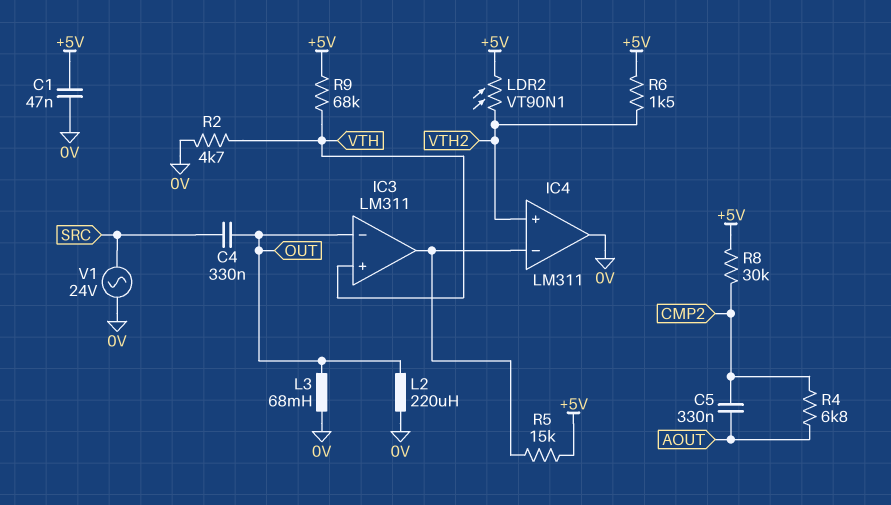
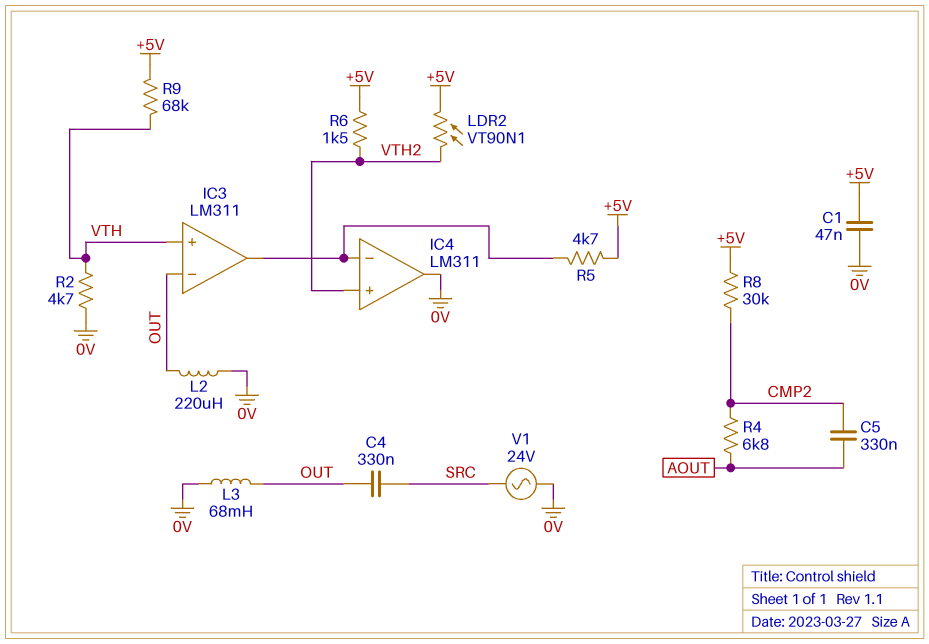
R5: 15k (+5V, IC3/out) -> 4.7k (+5V, IC3/out)

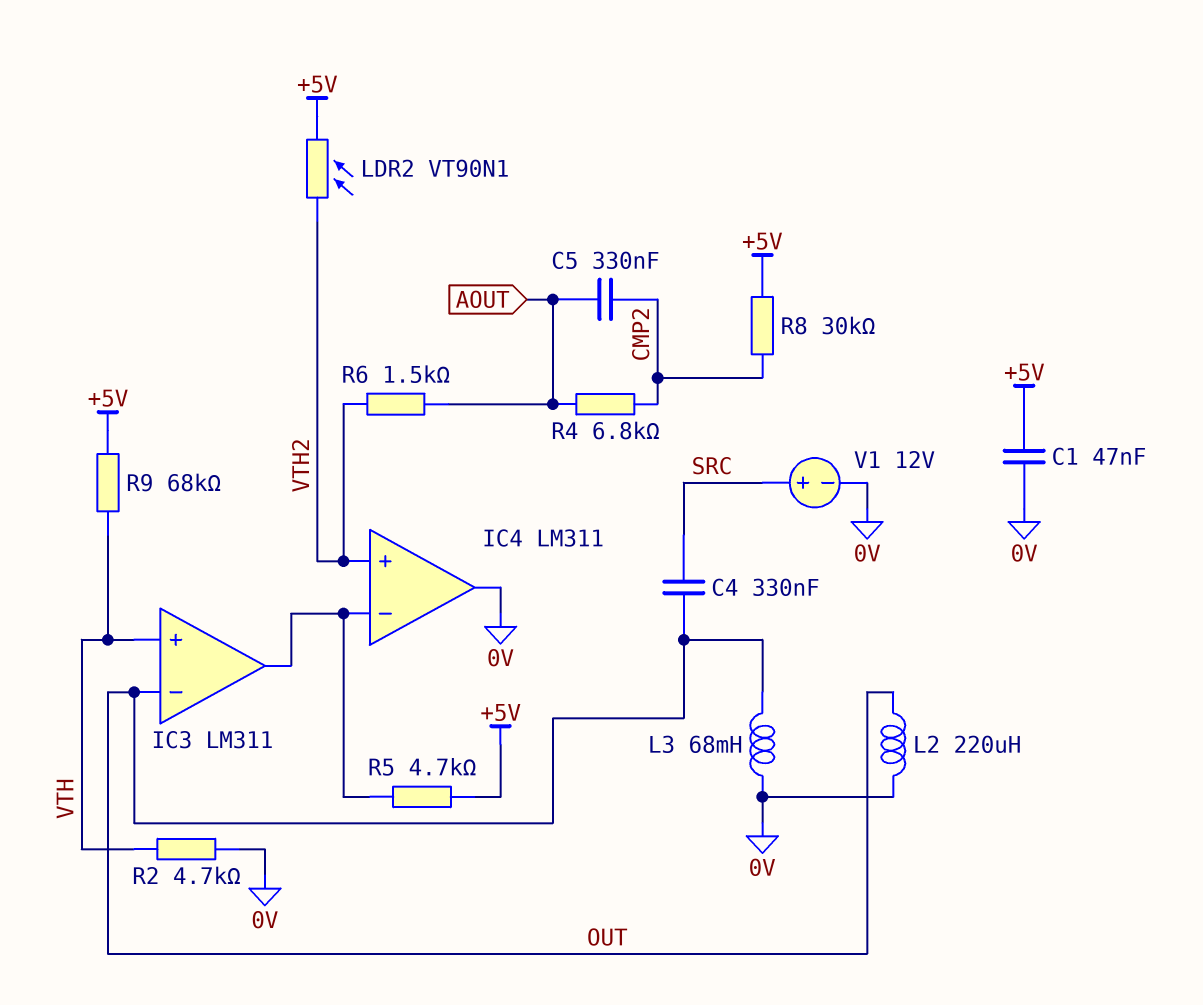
R6: 1.5k (+5V, VTH2) -> 1.5k (AOUT, VTH2)
V1: AC 24V (0V, SRC) -> 12V (plus SRC, minus 0V)

